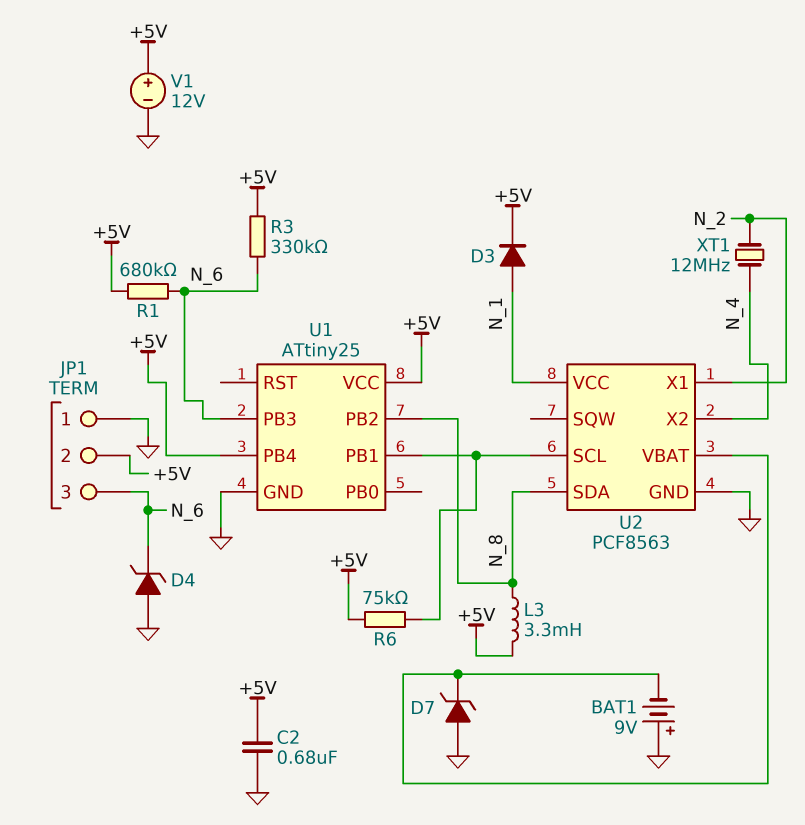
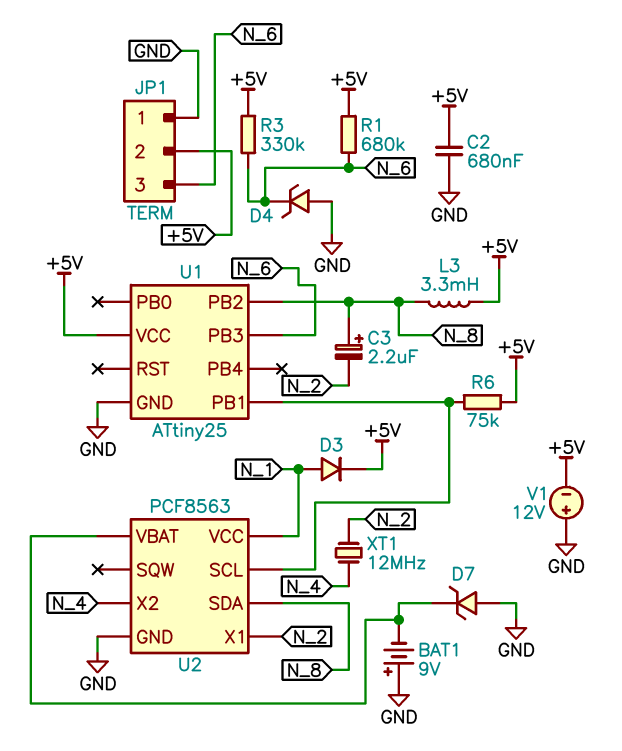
C3: none -> 2.2uF (plus N_8, minus N_2)
U1 pin PB4: +5V -> none
V1: 12V (plus +5V, minus GND) -> 12V (plus GND, minus +5V)

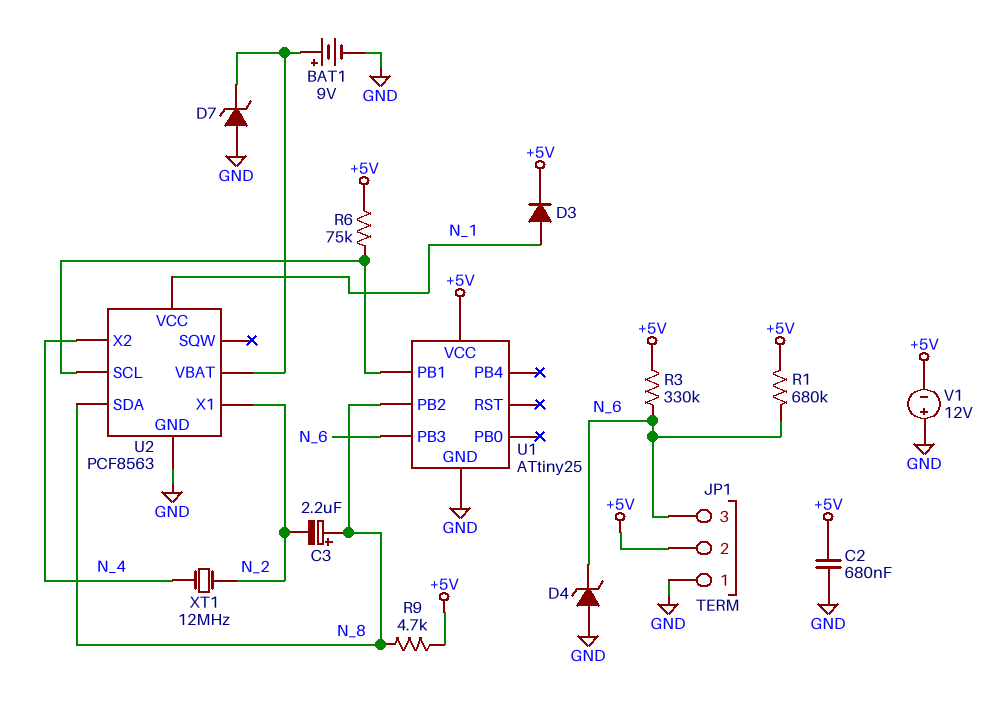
BAT1: 9V (plus GND, minus U2/VBAT) -> 9V (plus U2/VBAT, minus GND)
L3: 3.3mH (+5V, N_8) -> none
R9: none -> 4.7k (+5V, N_8)

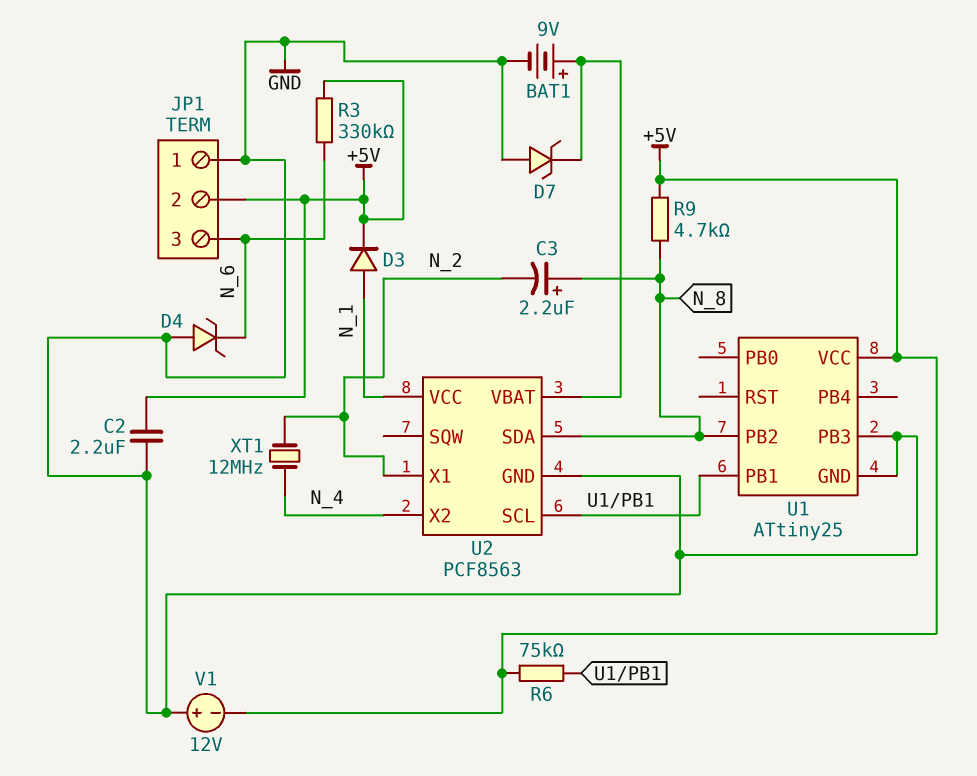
C2: 680nF (+5V, GND) -> 2.2uF (+5V, GND)
R1: 680k (+5V, N_6) -> none
U1 pin PB3: N_6 -> GND

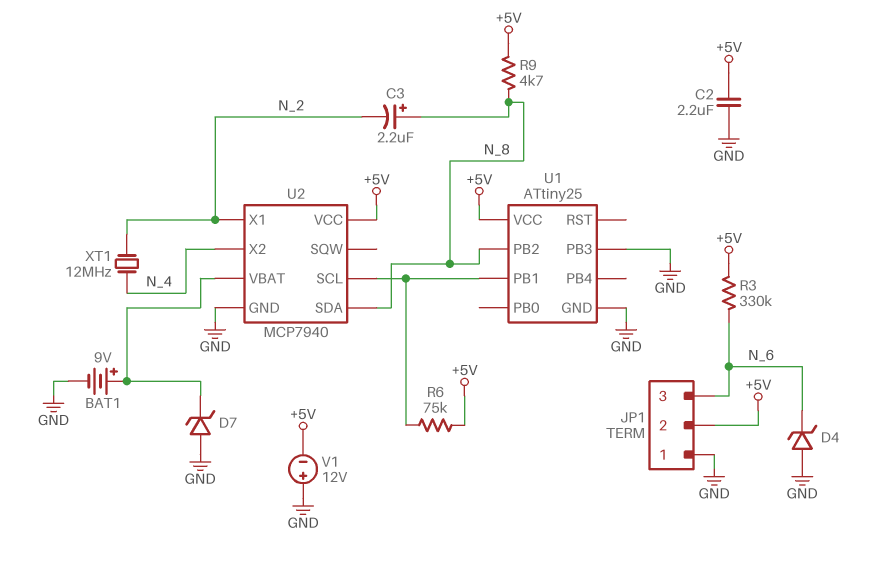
D3: diode (A N_1, K +5V) -> none
U2: PCF8563 -> MCP7940
U2 pin VCC: N_1 -> +5V

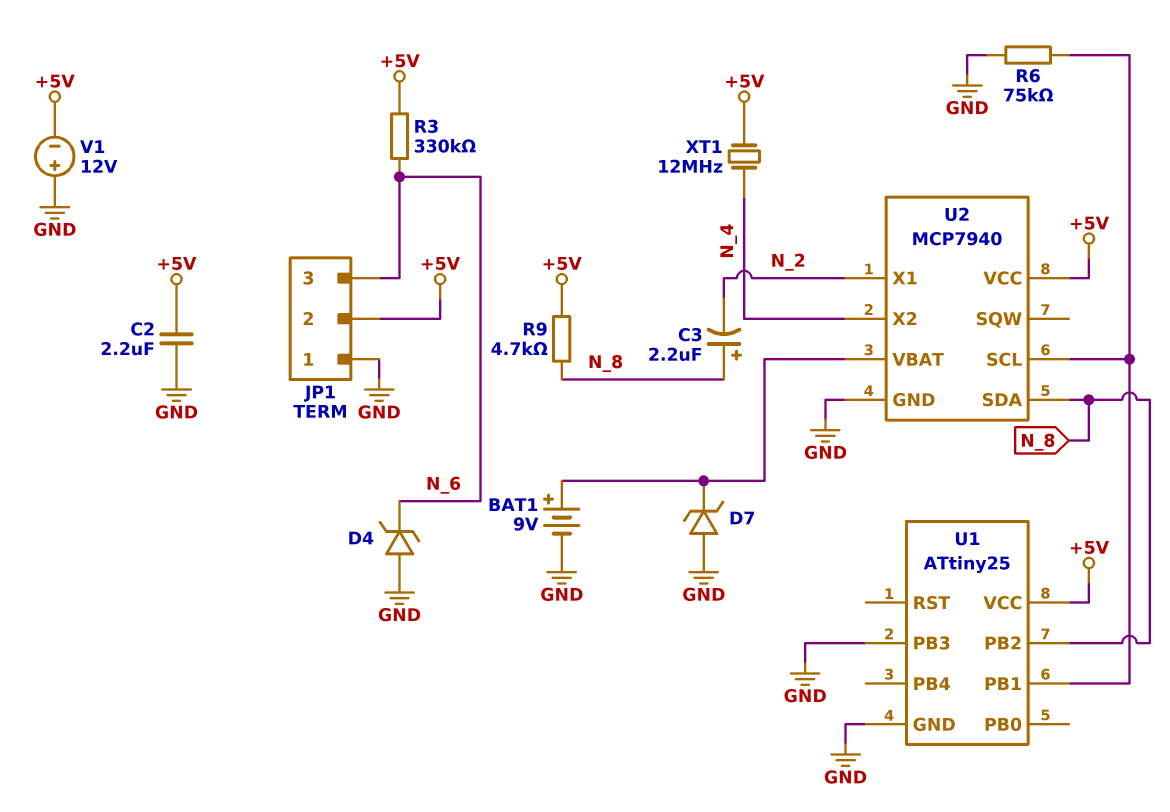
R6: 75k (+5V, U1/PB1) -> 75k (GND, U1/PB1)
XT1: 12MHz (N_2, N_4) -> 12MHz (+5V, N_4)

